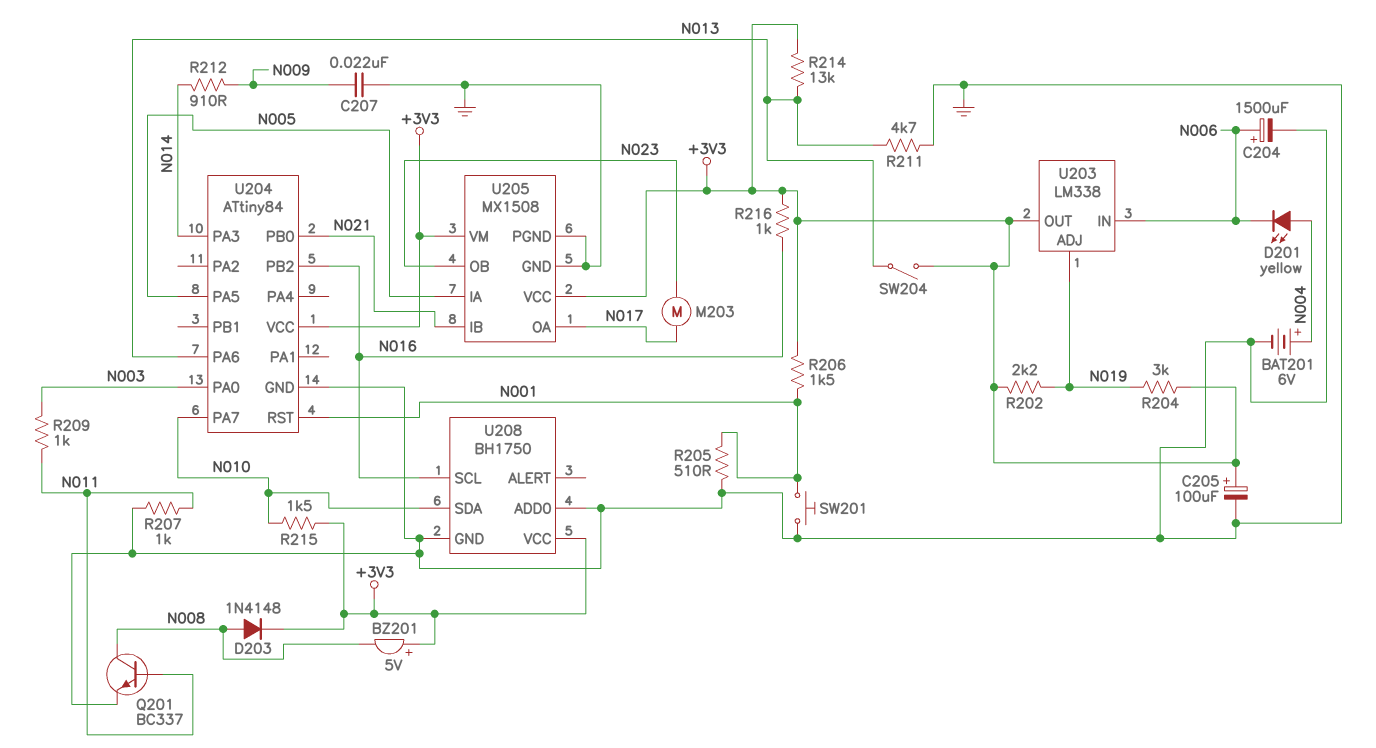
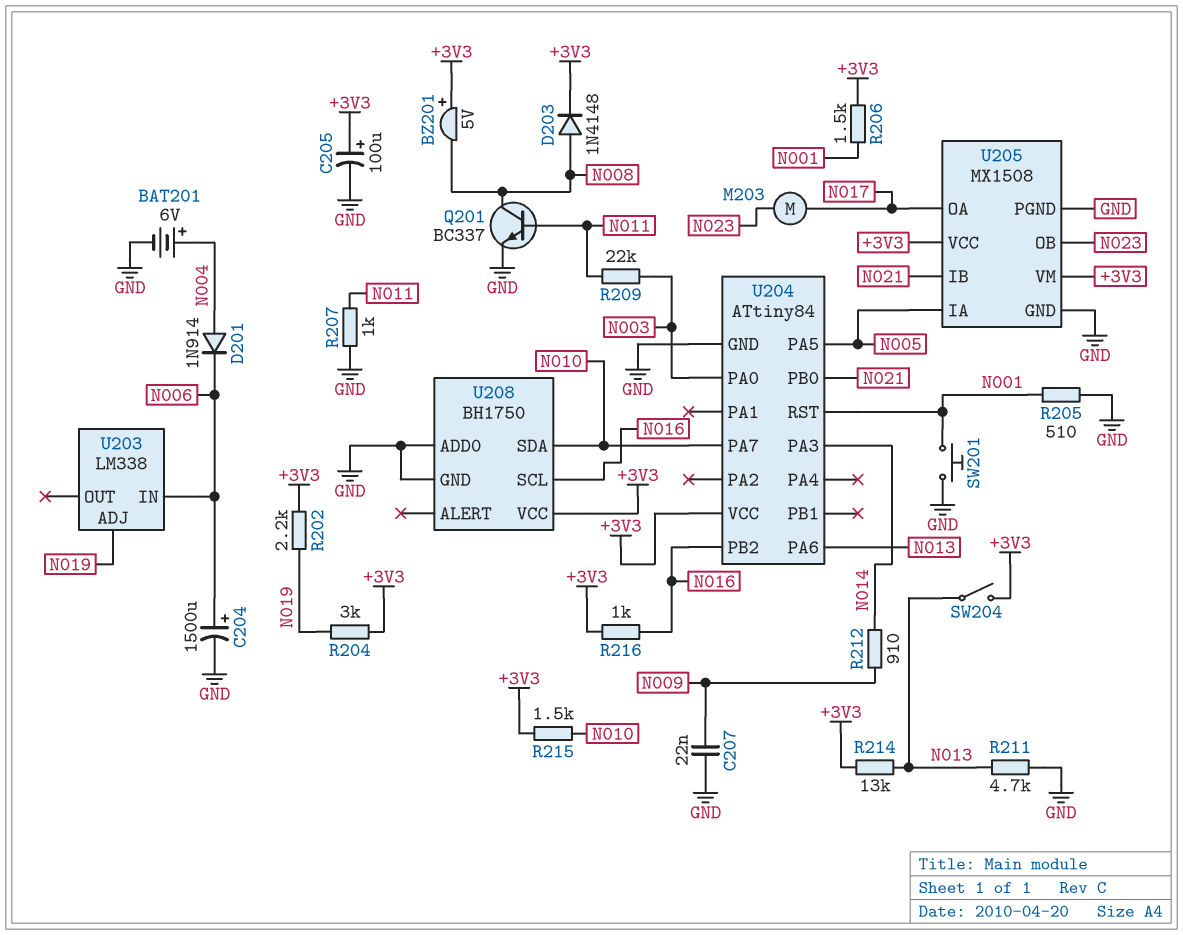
D201: LED yellow (A N004, K N006) -> diode 1N914 (A N004, K N006)
R209: 1k (N003, N011) -> 22k (N003, N011)
U203 pin OUT: +3V3 -> none

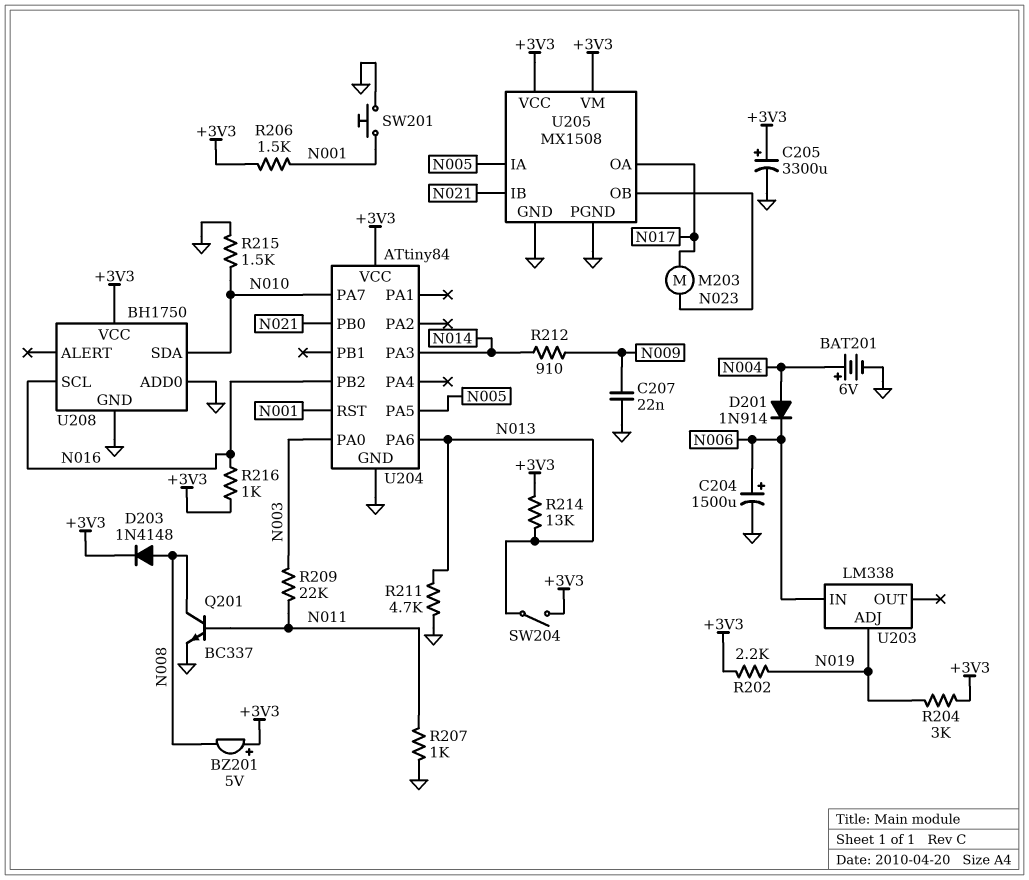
C205: 100uF (plus +3V3, minus GND) -> 3300uF (plus +3V3, minus GND)
R205: 510 (GND, N001) -> none
R215: 1.5k (+3V3, N010) -> 1.5k (GND, N010)

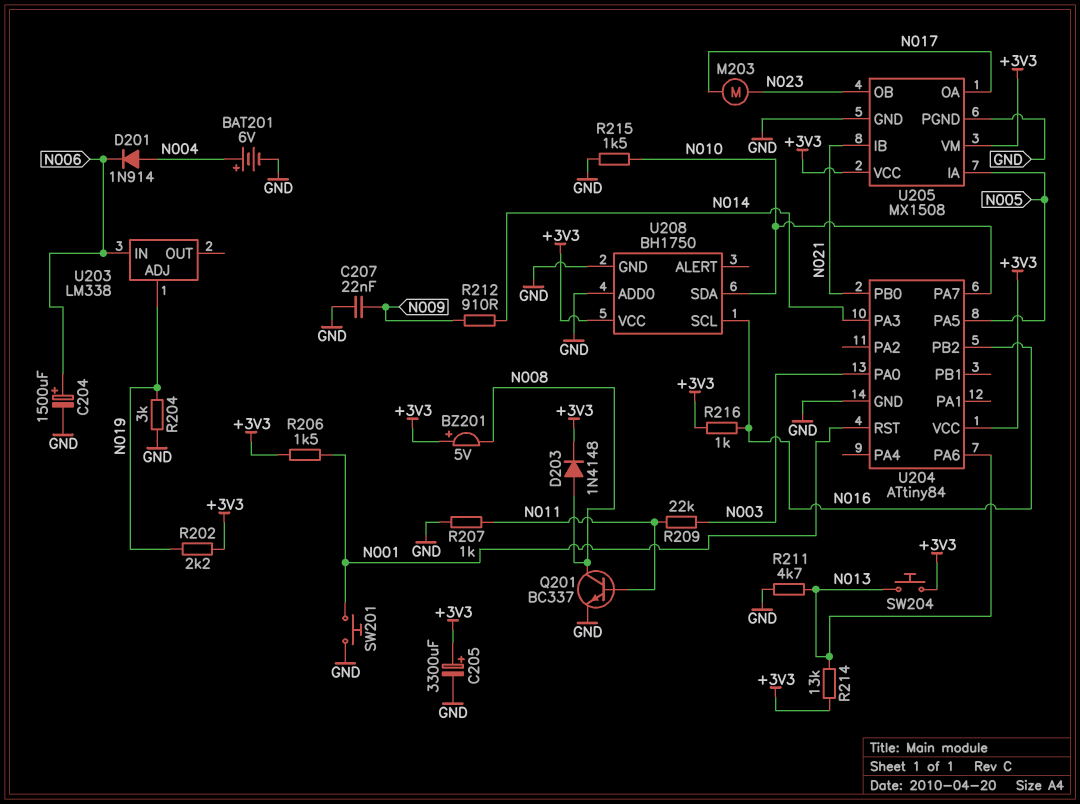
R204: 3k (+3V3, N019) -> 3k (GND, N019)
SW204: switch (+3V3, N013) -> button (+3V3, N013)

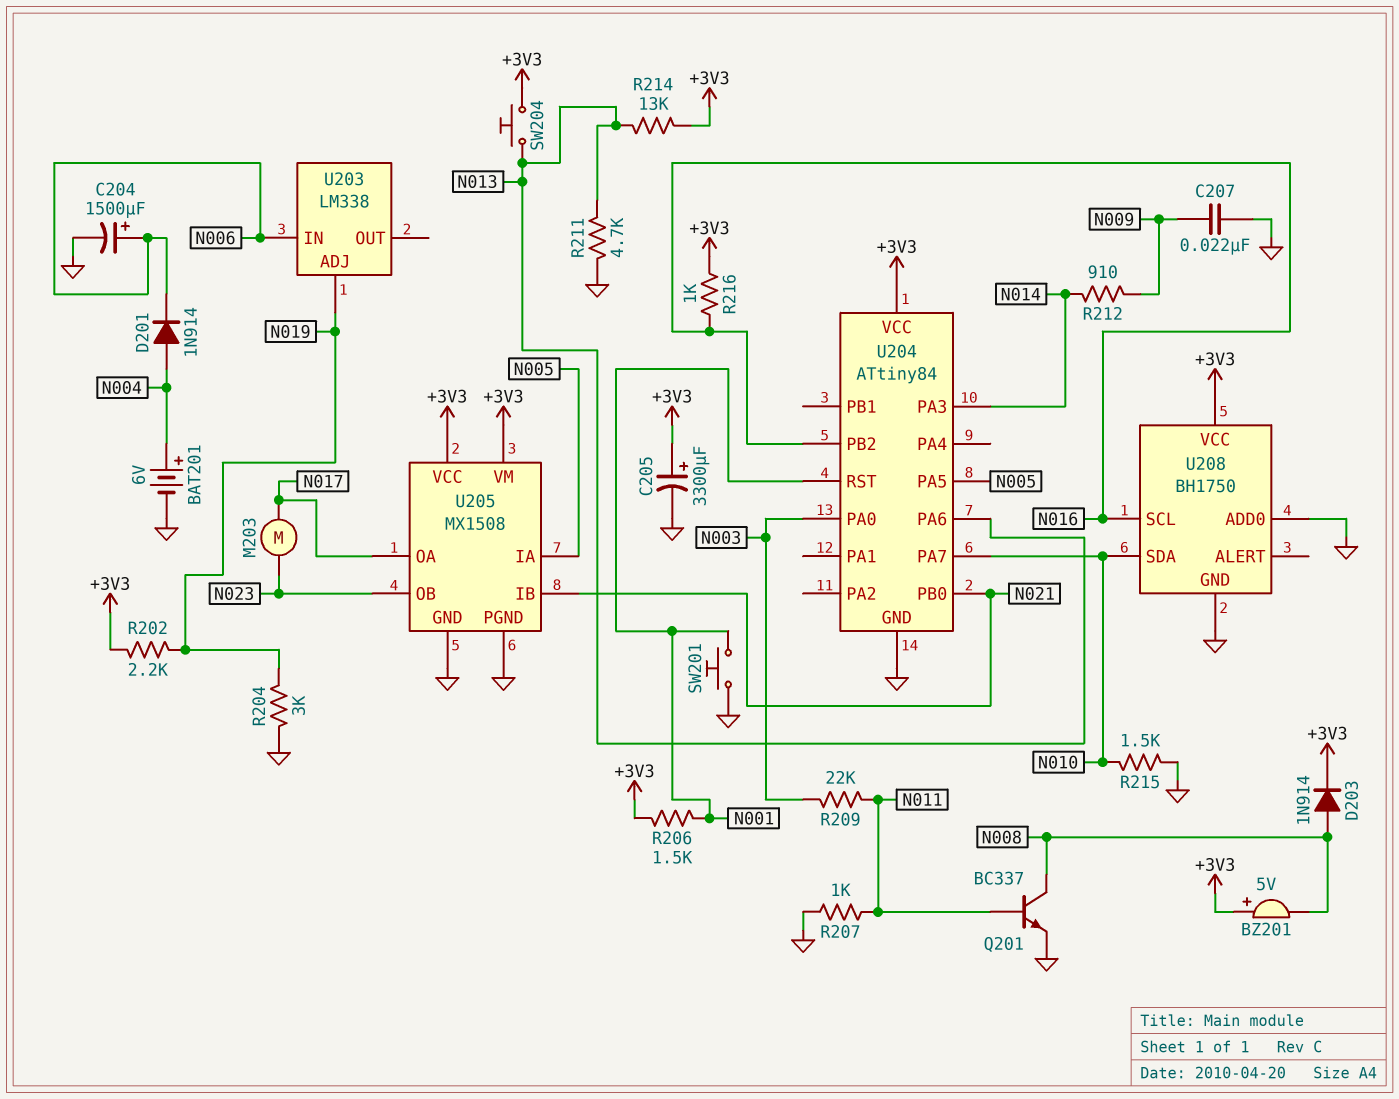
D203: diode 1N4148 (A N008, K +3V3) -> diode 1N914 (A N008, K +3V3)

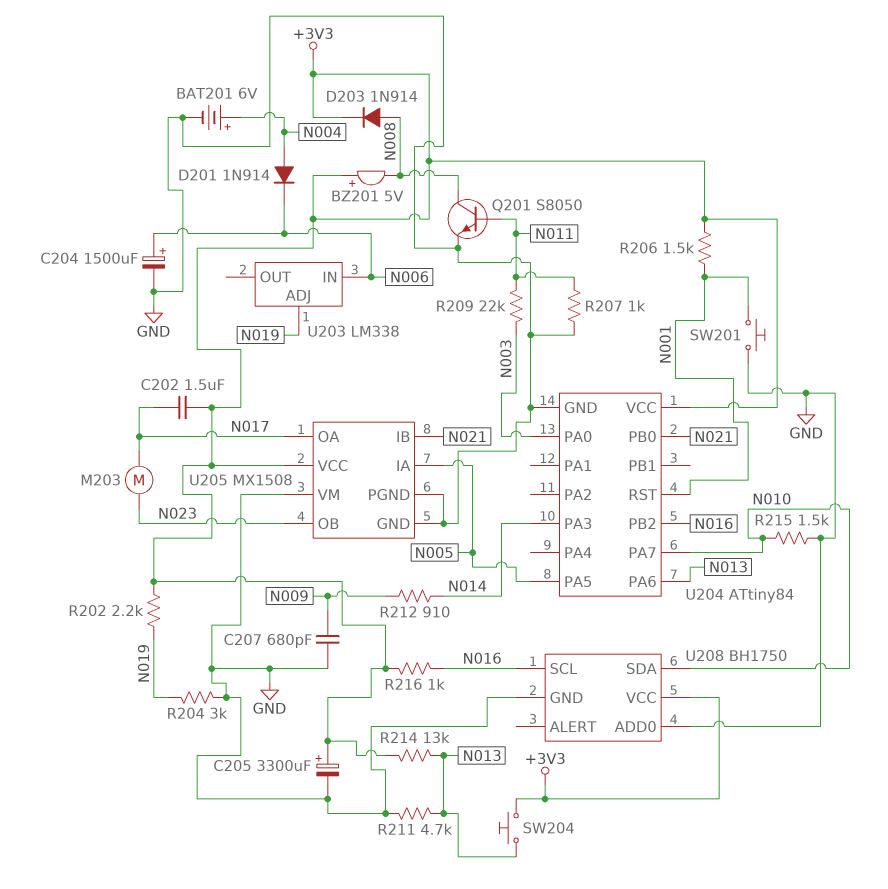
C202: none -> 1.5uF (+3V3, N017)
C207: 22nF (GND, N009) -> 680pF (GND, N009)
Q201: NPN BC337 (B N011, C N008, E GND) -> NPN S8050 (B N011, C N008, E GND)
U205 pin VM: +3V3 -> GND

